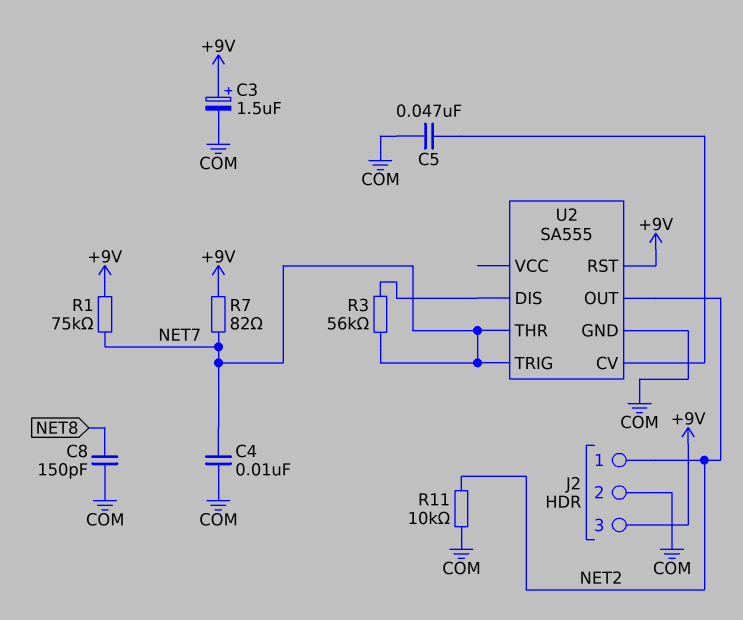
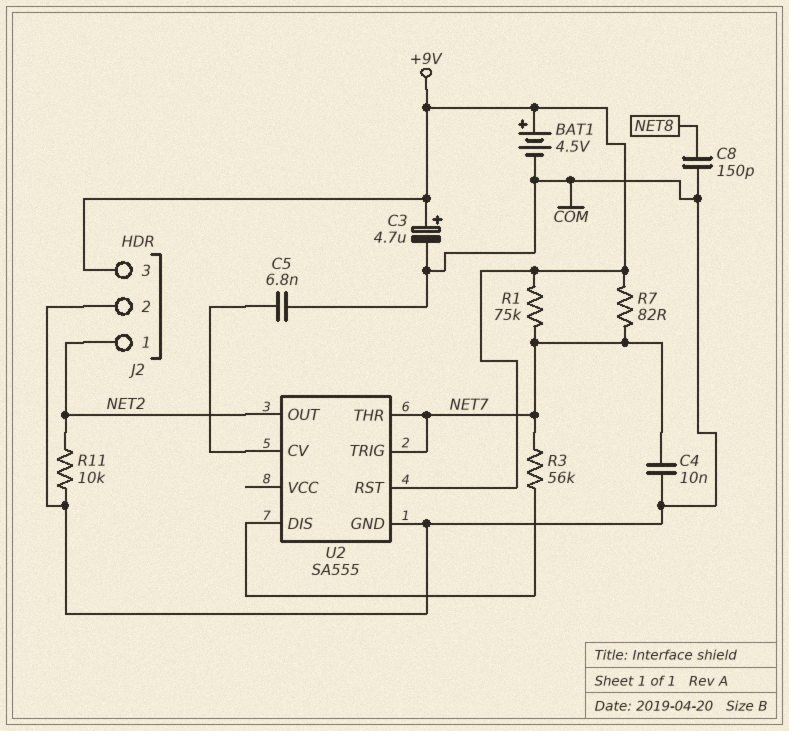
BAT1: none -> 4.5V (plus +9V, minus COM)
C3: 1.5uF (plus +9V, minus COM) -> 4.7uF (plus +9V, minus COM)
C5: 47nF (COM, U2/CV) -> 6.8nF (COM, U2/CV)

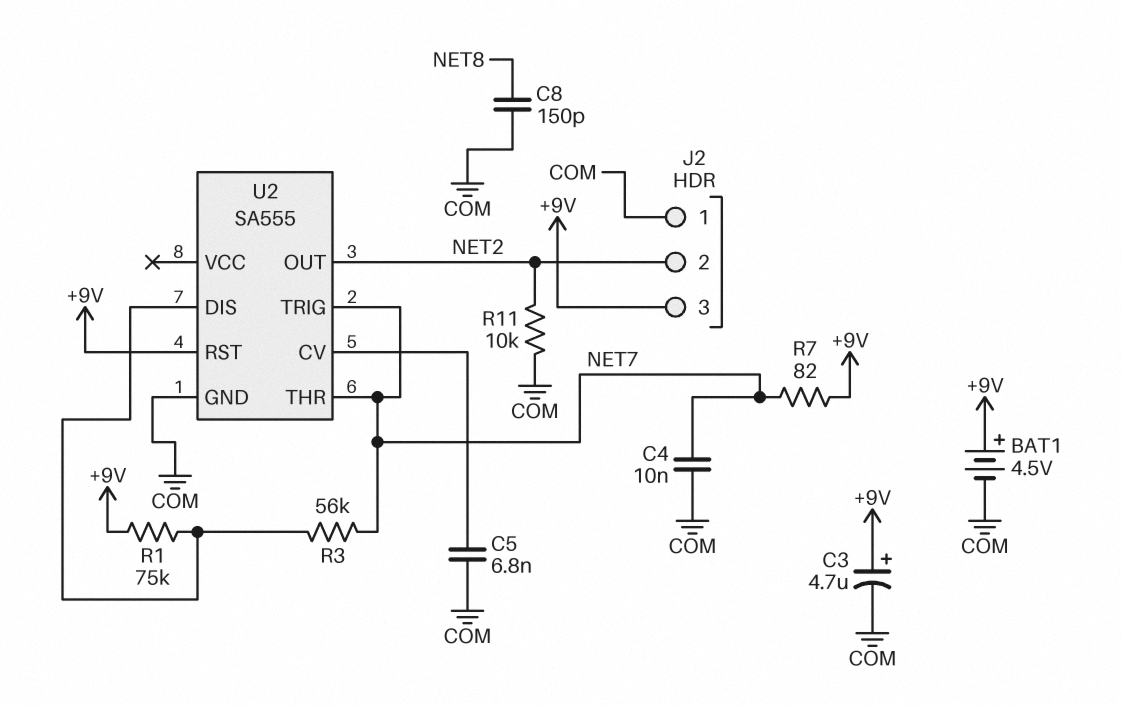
J2 pin 1: NET2 -> COM
J2 pin 2: COM -> NET2
R1: 75k (+9V, NET7) -> 75k (+9V, U2/DIS)

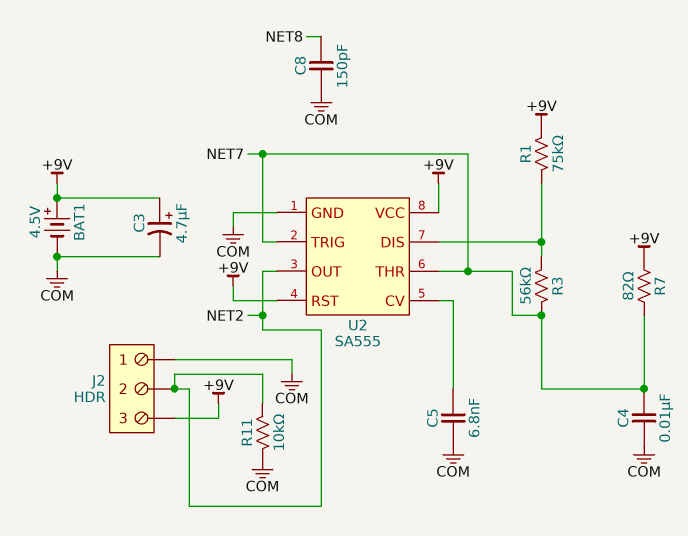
U2 pin VCC: none -> +9V

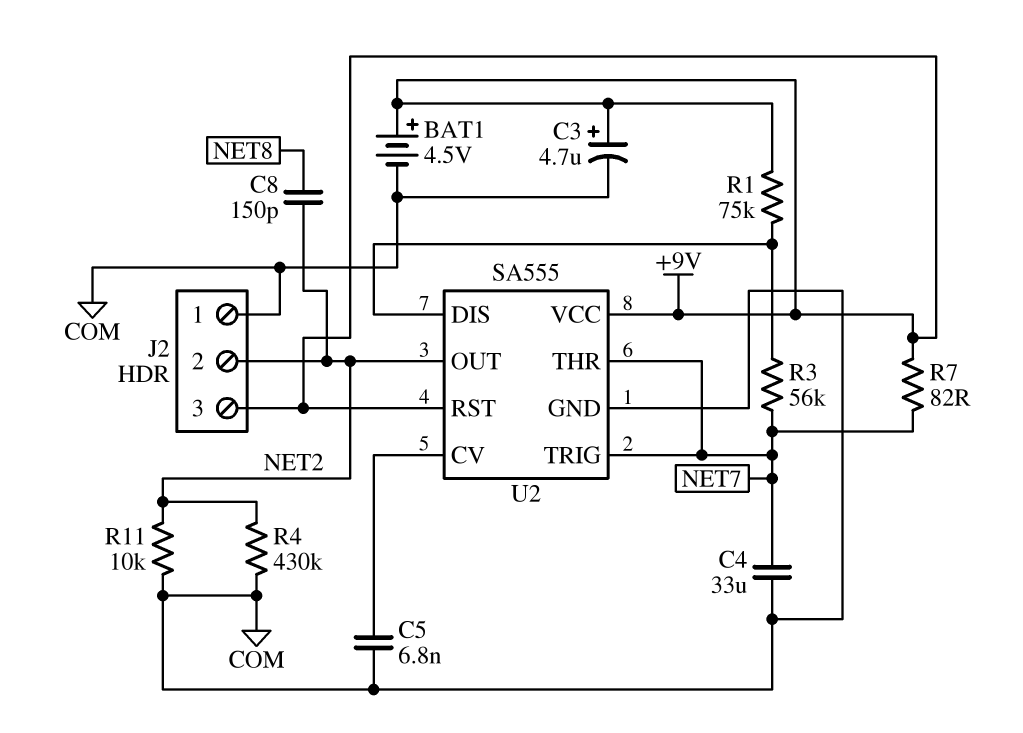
C4: 10nF (COM, NET7) -> 33uF (COM, NET7)
C8: 150pF (COM, NET8) -> 150pF (NET2, NET8)
R4: none -> 430k (COM, NET2)

